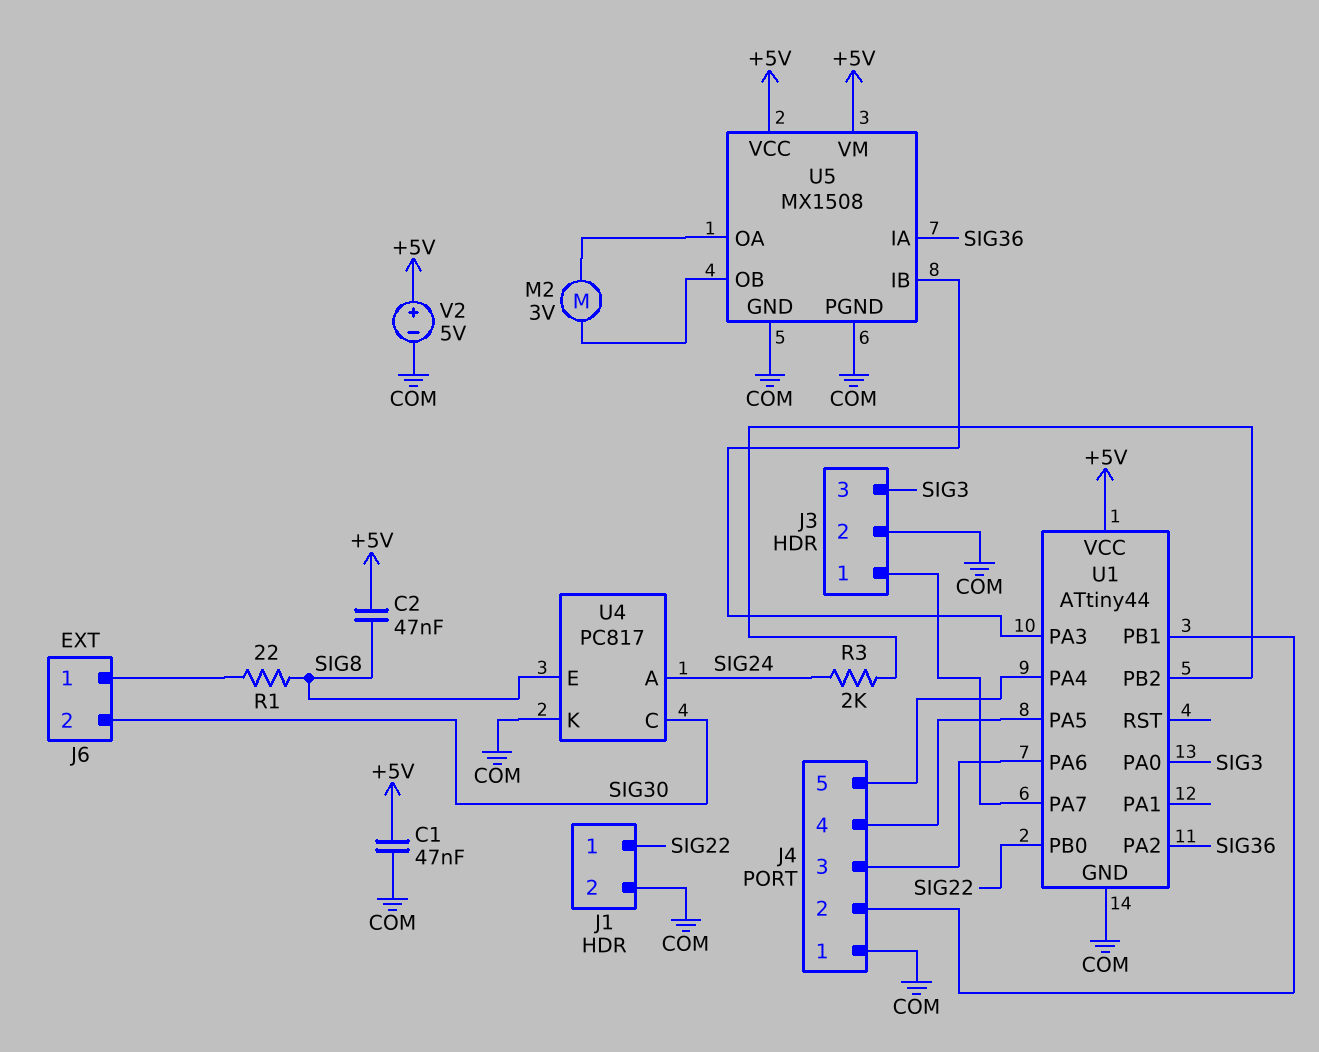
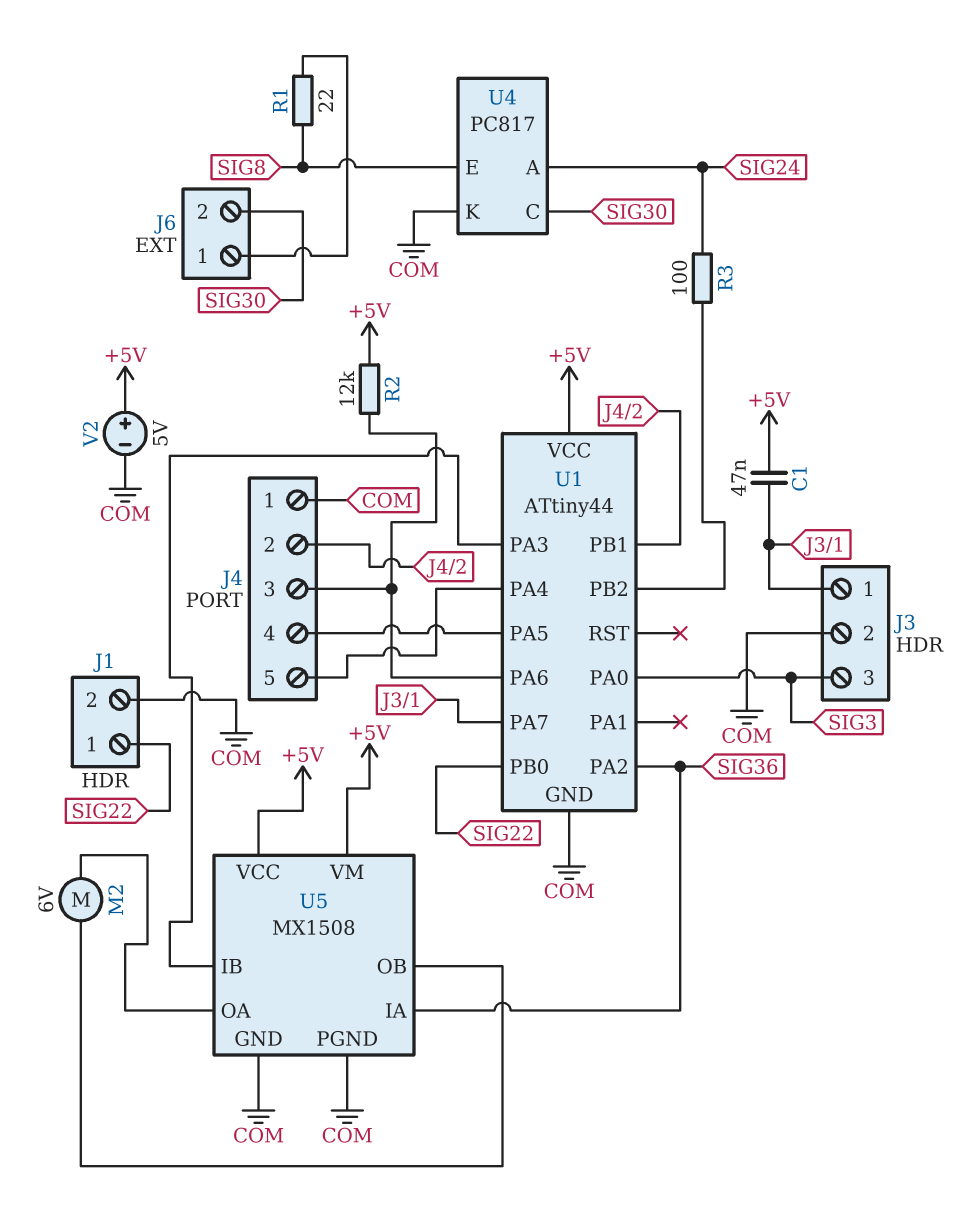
C1: 47nF (+5V, COM) -> 47nF (+5V, J3/1)
C2: 47nF (+5V, SIG8) -> none
M2: motor 3V (U5/OA, U5/OB) -> motor 6V (U5/OA, U5/OB)
R2: none -> 12k (+5V, J4/3)
R3: 2k (SIG24, U1/PB2) -> 100 (SIG24, U1/PB2)

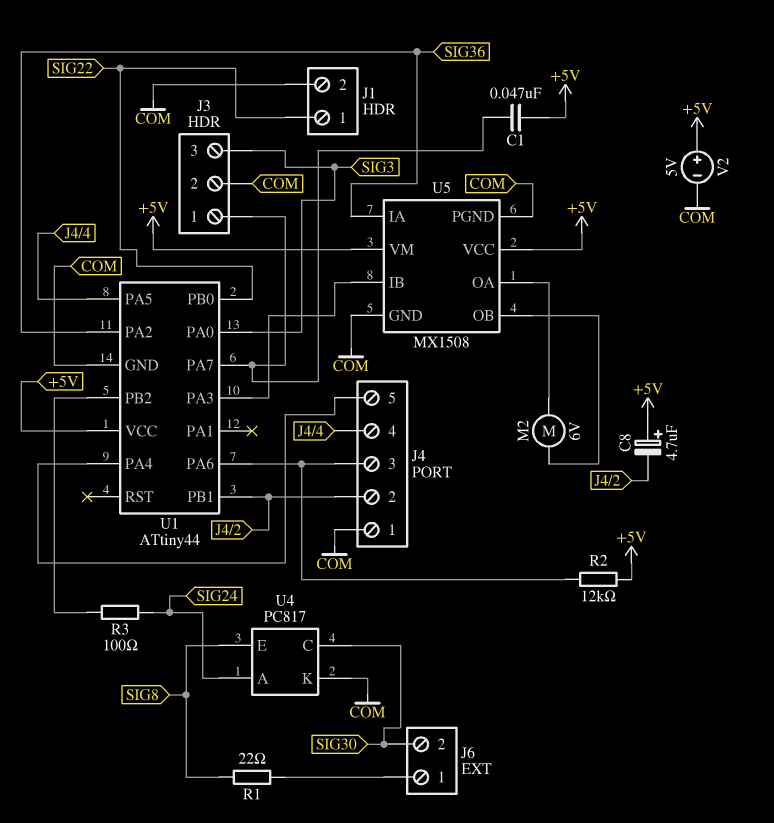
C8: none -> 4.7uF (plus +5V, minus J4/2)

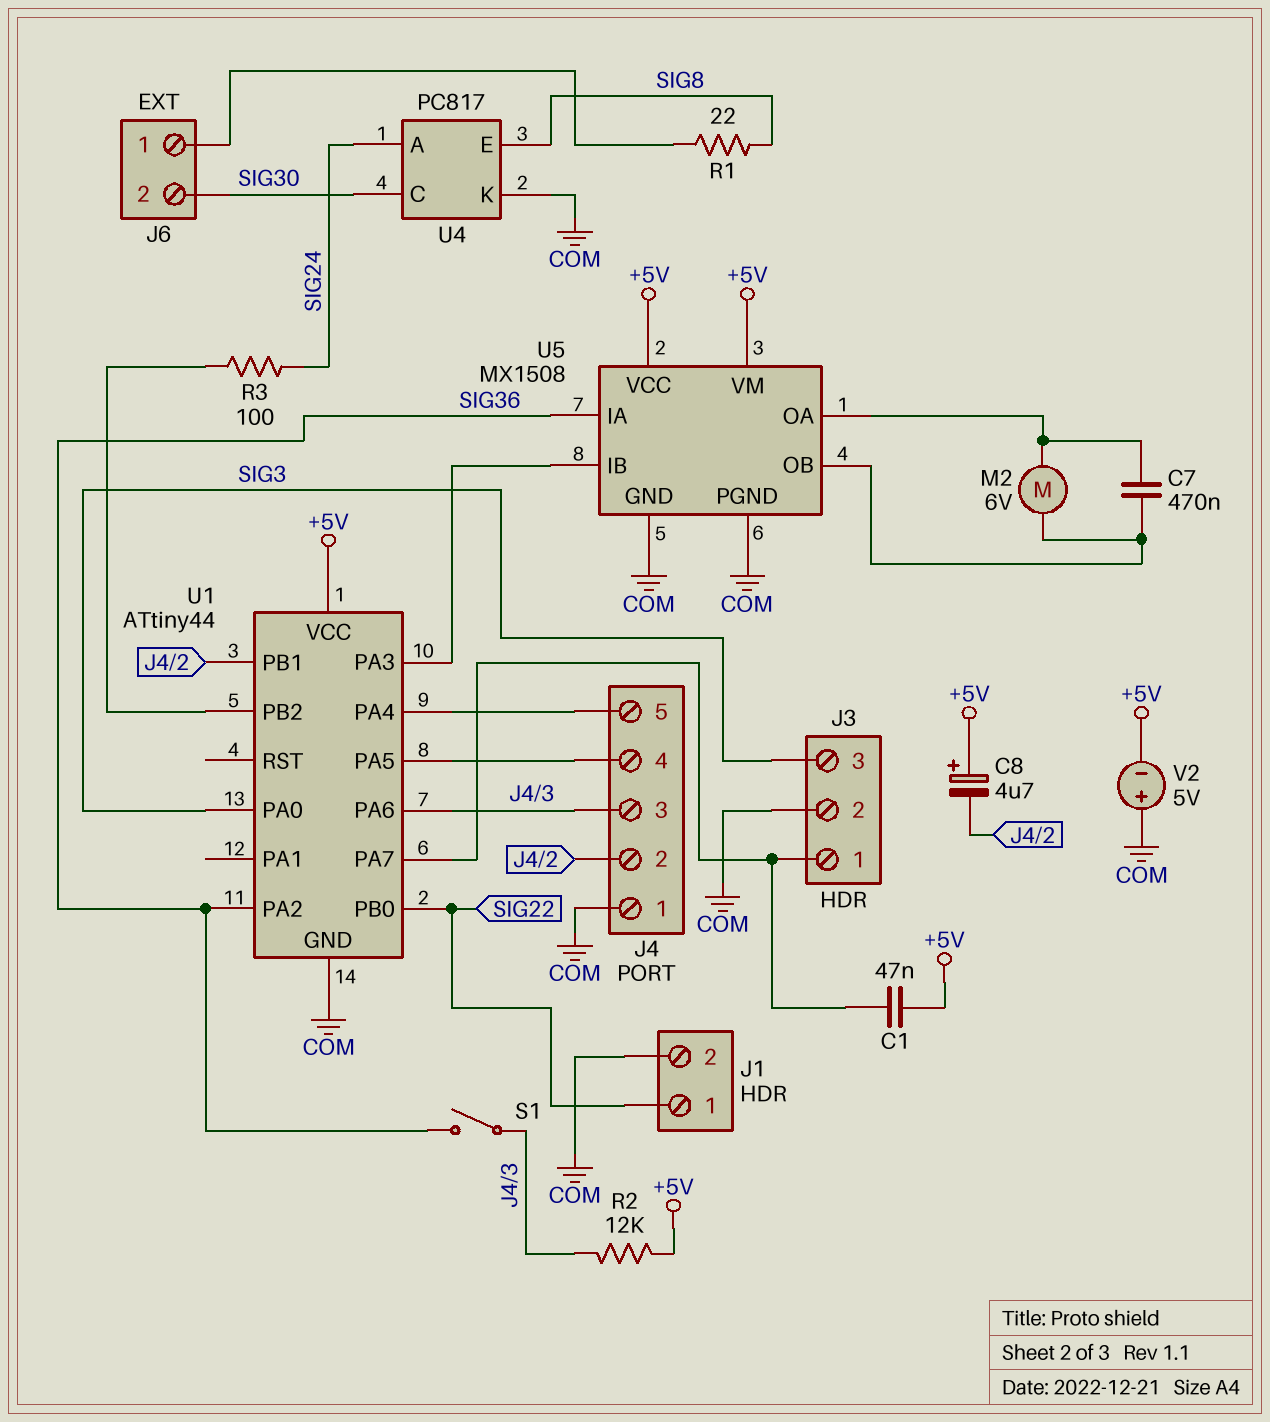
C7: none -> 470nF (U5/OA, U5/OB)
S1: none -> switch (J4/3, SIG36)
V2: 5V (plus +5V, minus COM) -> 5V (plus COM, minus +5V)

